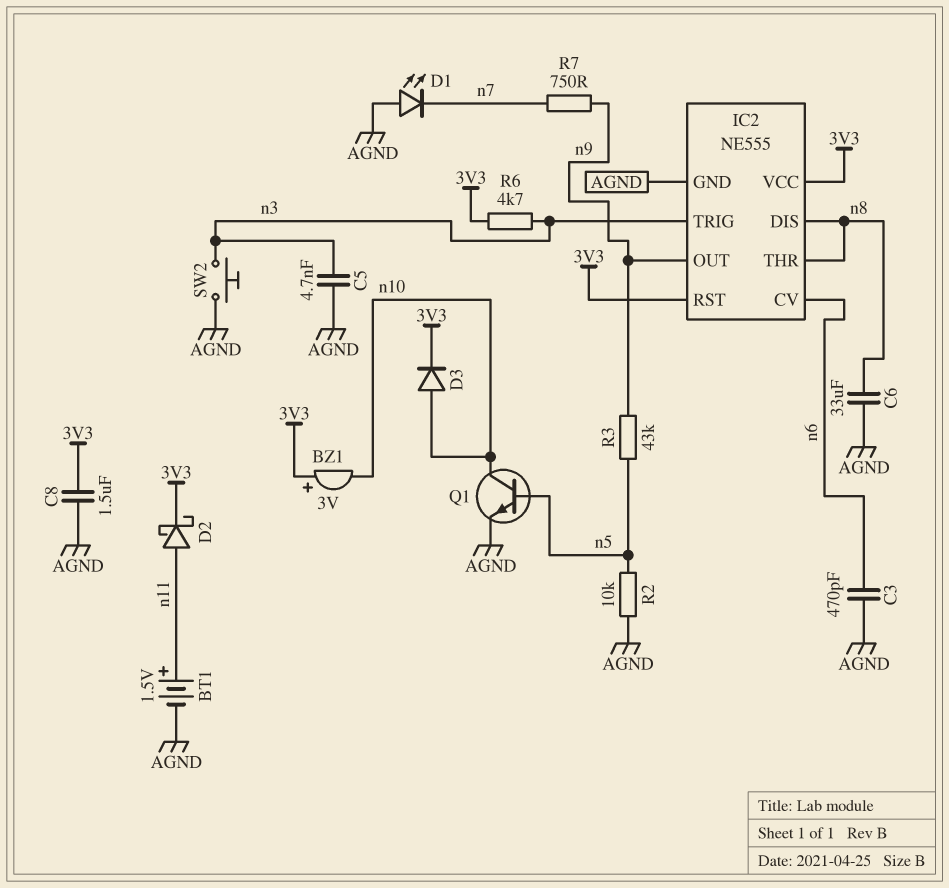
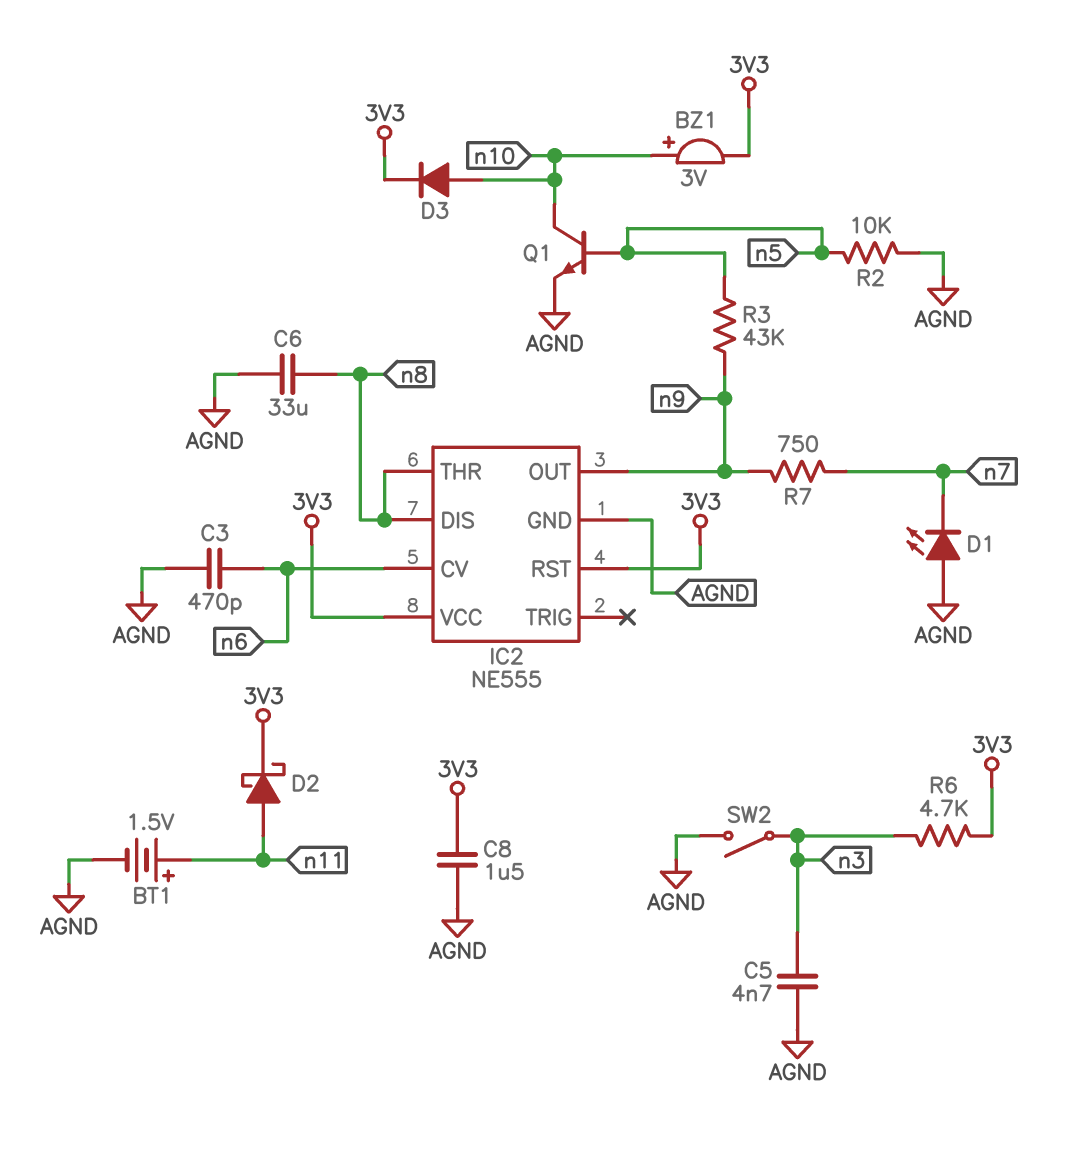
BZ1: buzzer 3V (plus 3V3, minus n10) -> buzzer 3V (plus n10, minus 3V3)
IC2 pin TRIG: n3 -> none
SW2: button (AGND, n3) -> switch (AGND, n3)

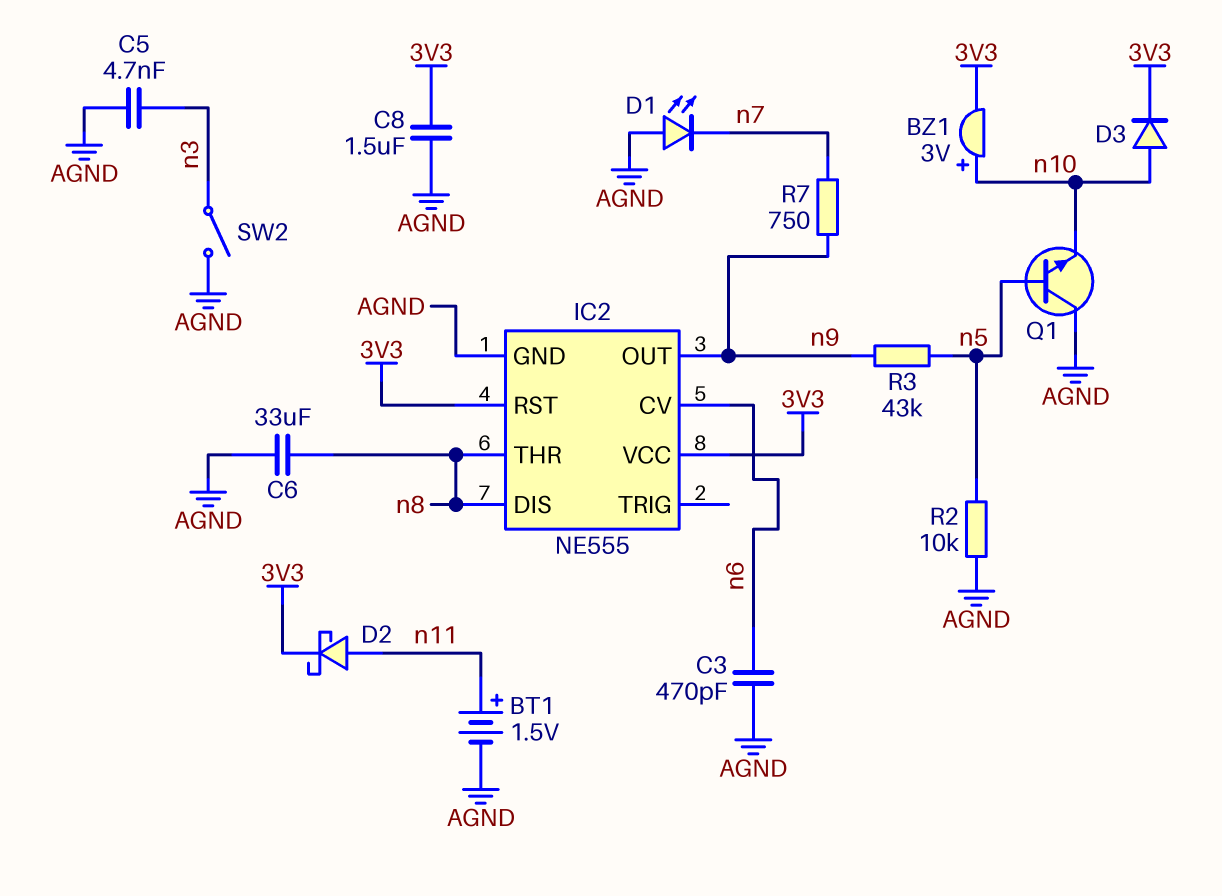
Q1: NPN (B n5, C n10, E AGND) -> NPN (B n5, C AGND, E n10)
R6: 4.7k (3V3, n3) -> none

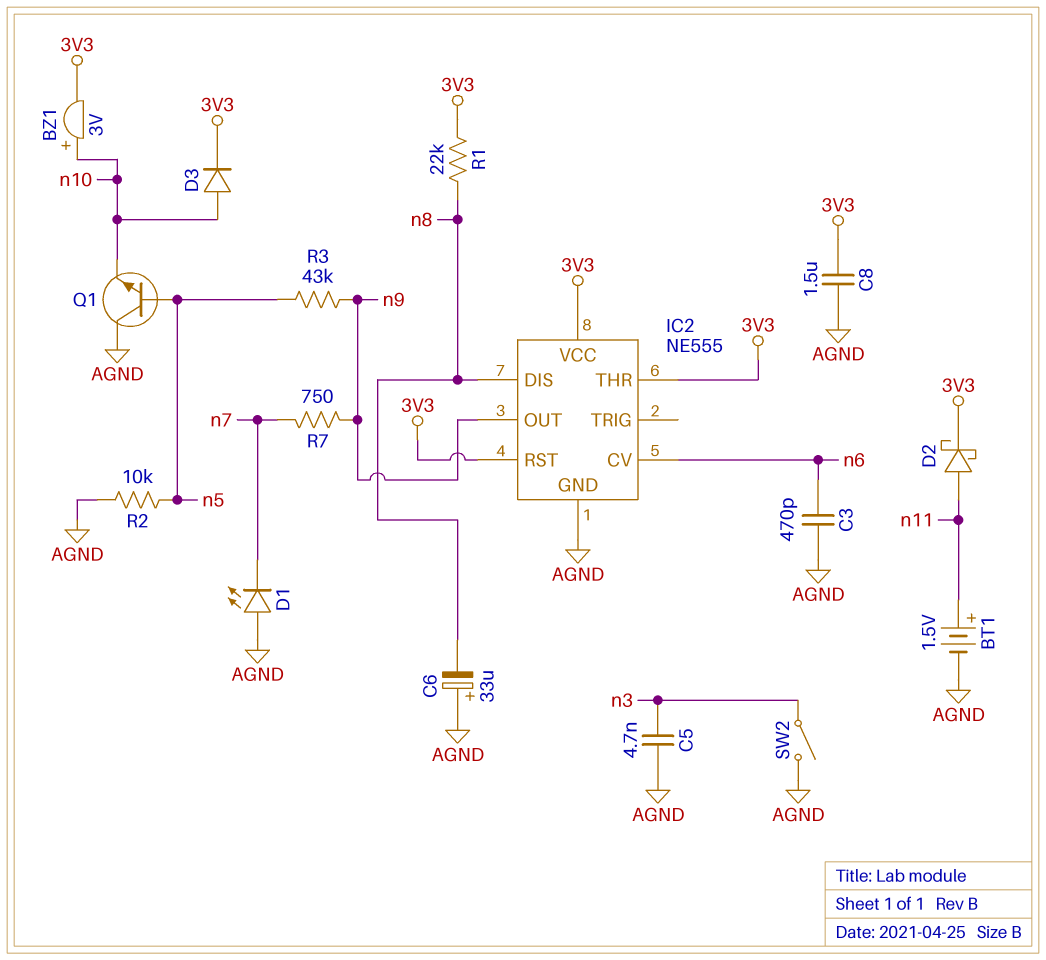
C6: 33uF (AGND, n8) -> 33uF (plus AGND, minus n8)
IC2 pin THR: n8 -> 3V3
R1: none -> 22k (3V3, n8)

